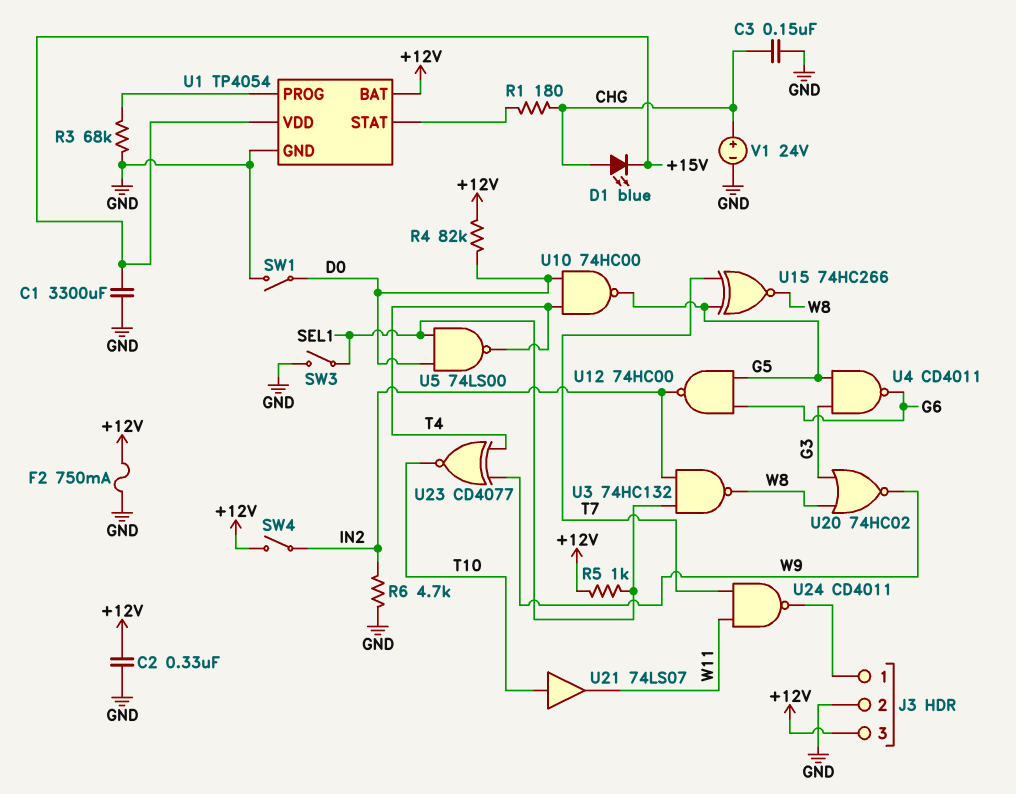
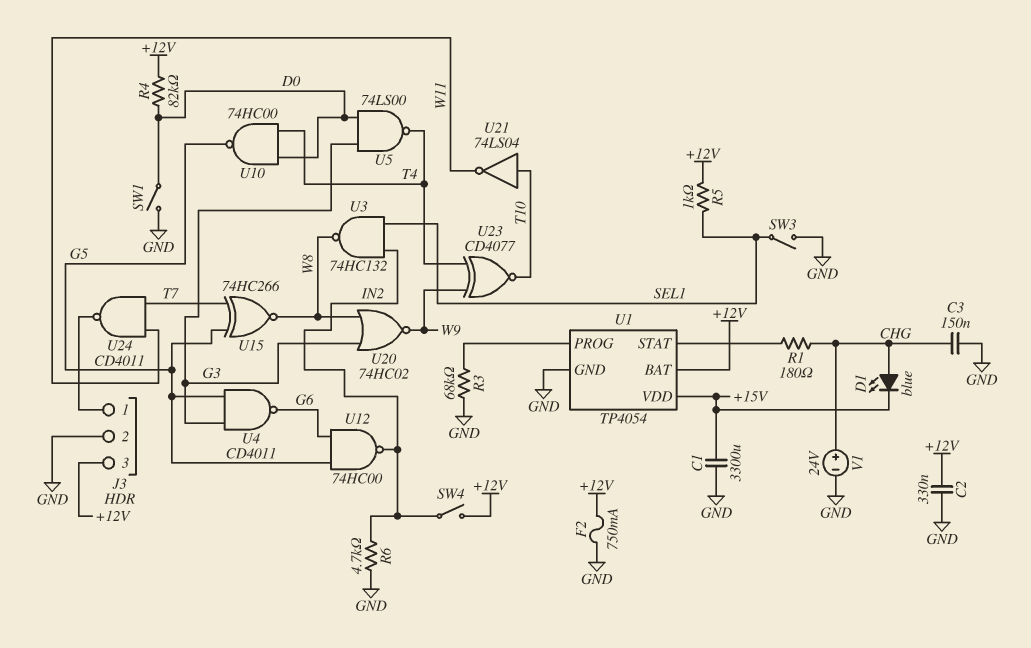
U5: NAND 74LS00 (in D0, in SEL1, out T4) -> NAND 74LS00 (in D0, in G3, out T4)
U21: buffer 74LS07 (in T10, out W11) -> NOT 74LS04 (in T10, out W11)

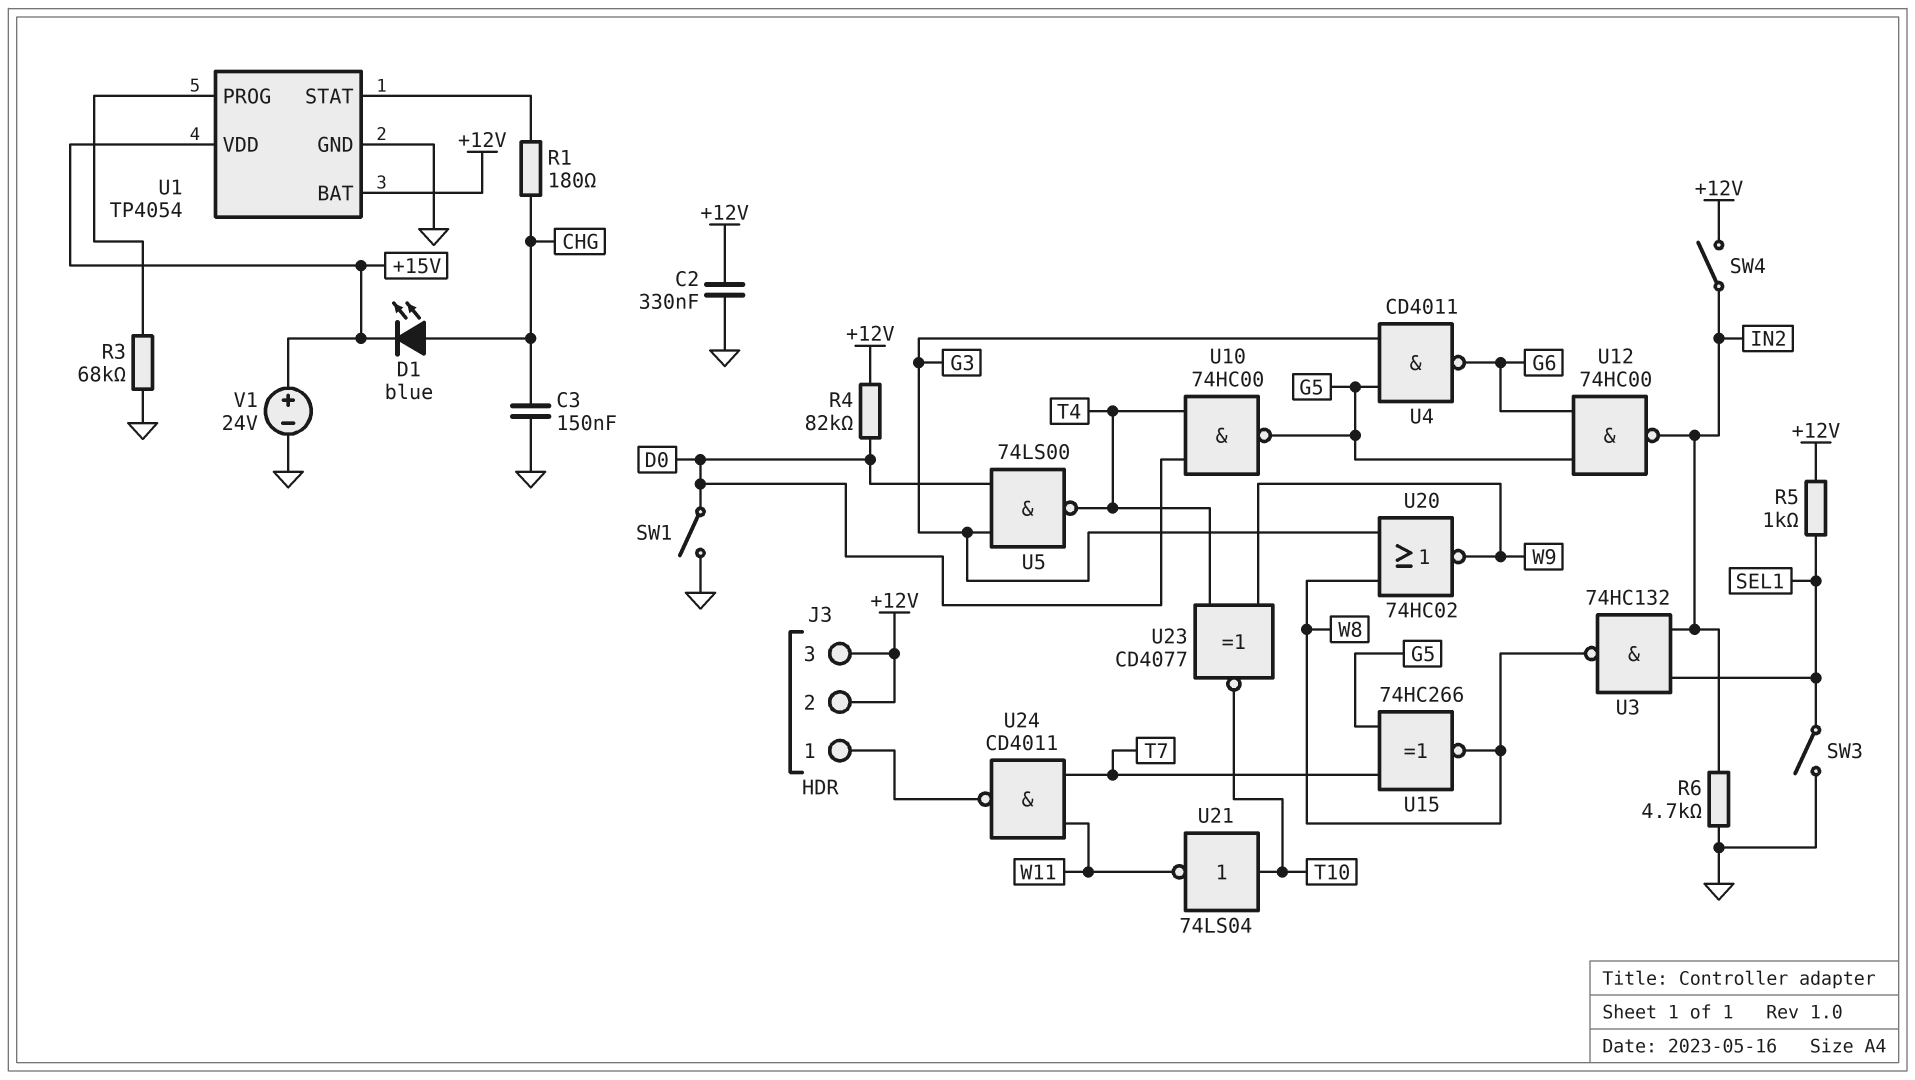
C1: 3300uF (+15V, GND) -> none
F2: 750mA (+12V, GND) -> none
J3 pin 2: GND -> +12V
V1: 24V (plus CHG, minus GND) -> 24V (plus +15V, minus GND)

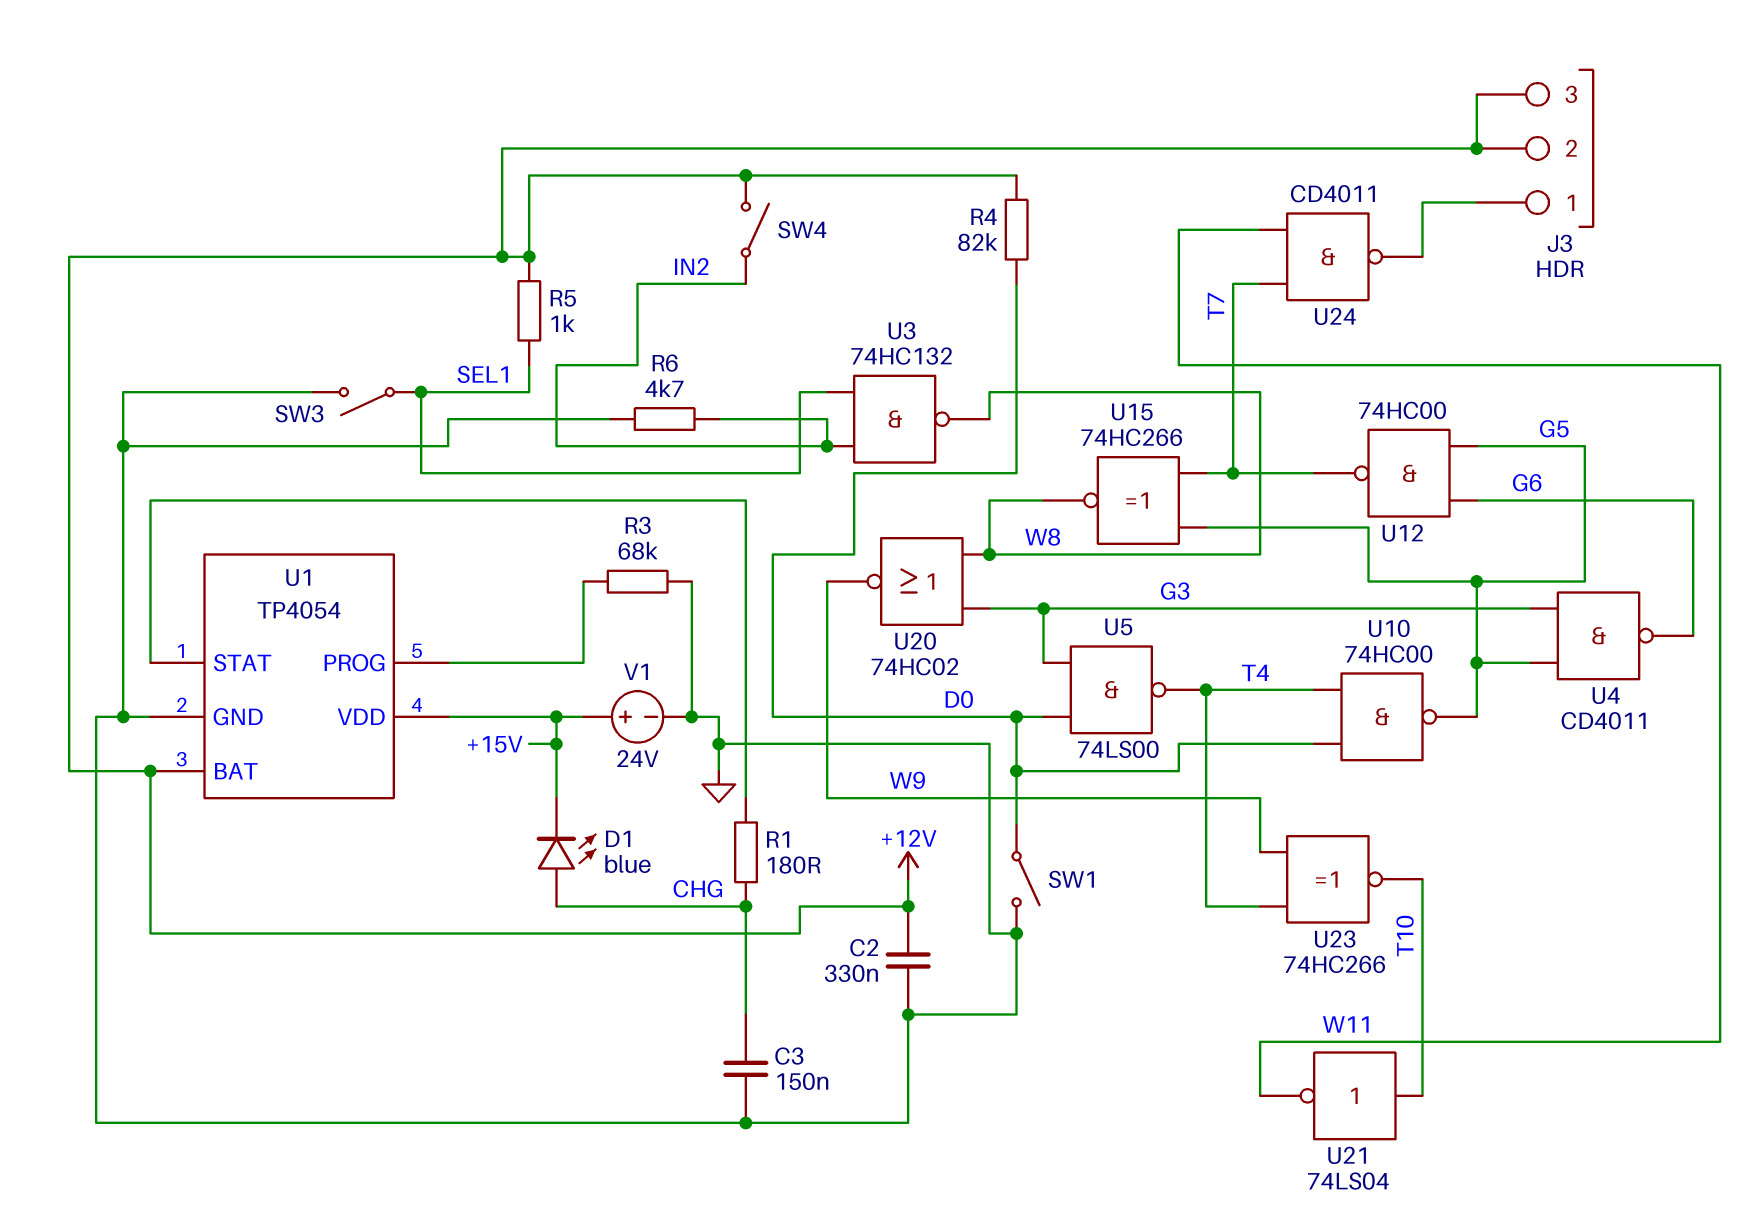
U12: NAND 74HC00 (in G5, in G6, out IN2) -> NAND 74HC00 (in G5, in G6, out T7)
U23: XNOR CD4077 (in T4, in W9, out T10) -> XNOR 74HC266 (in T4, in W9, out T10)

